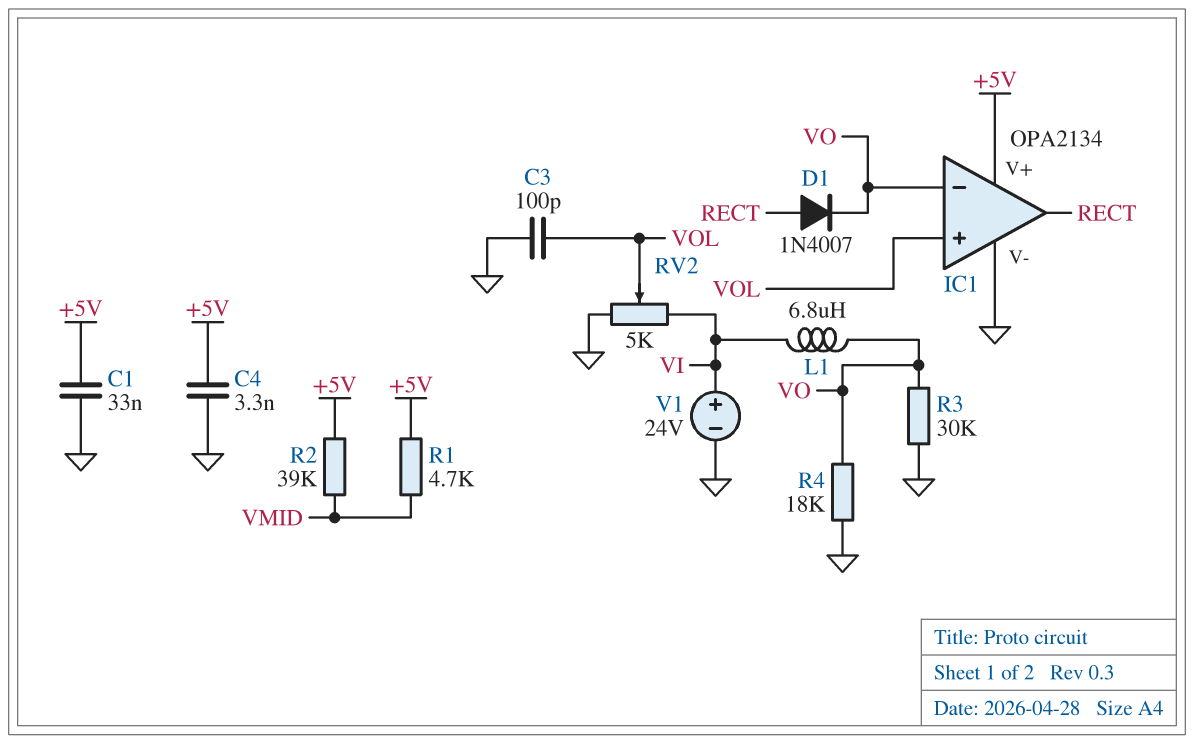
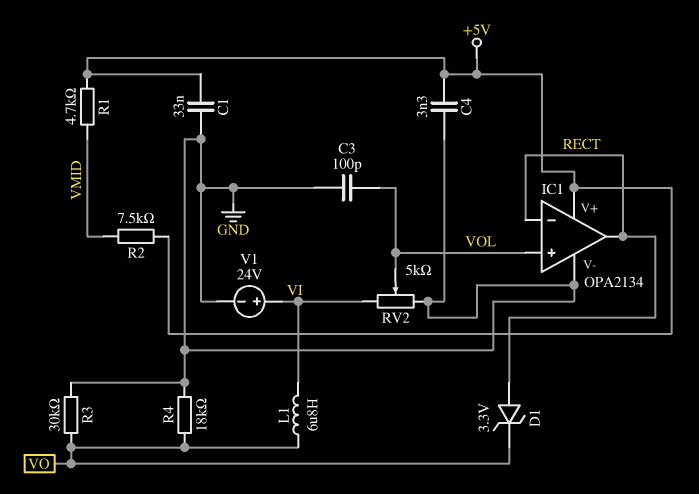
D1: diode 1N4007 (A RECT, K VO) -> zener 3.3V (A RECT, K VO)
IC1 pin in-: VO -> RECT
R2: 39k (+5V, VMID) -> 7.5k (+5V, VMID)

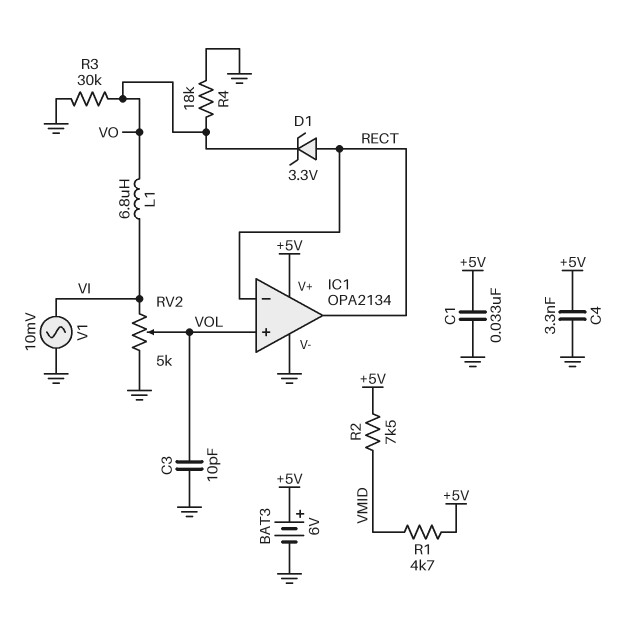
BAT3: none -> 6V (plus +5V, minus GND)
C3: 100pF (GND, VOL) -> 10pF (GND, VOL)
V1: 24V (plus VI, minus GND) -> AC 10mV (GND, VI)

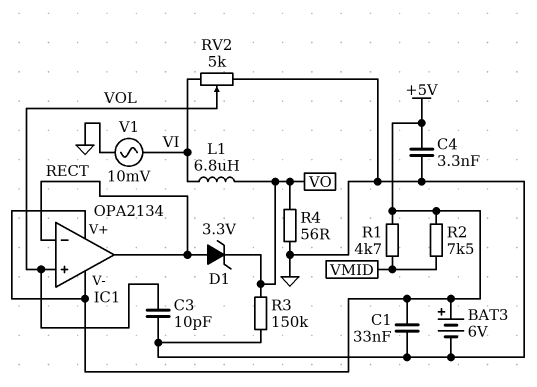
IC1 pin V-: GND -> +5V
R3: 30k (GND, VO) -> 150k (GND, VO)
R4: 18k (GND, VO) -> 56 (GND, VO)

